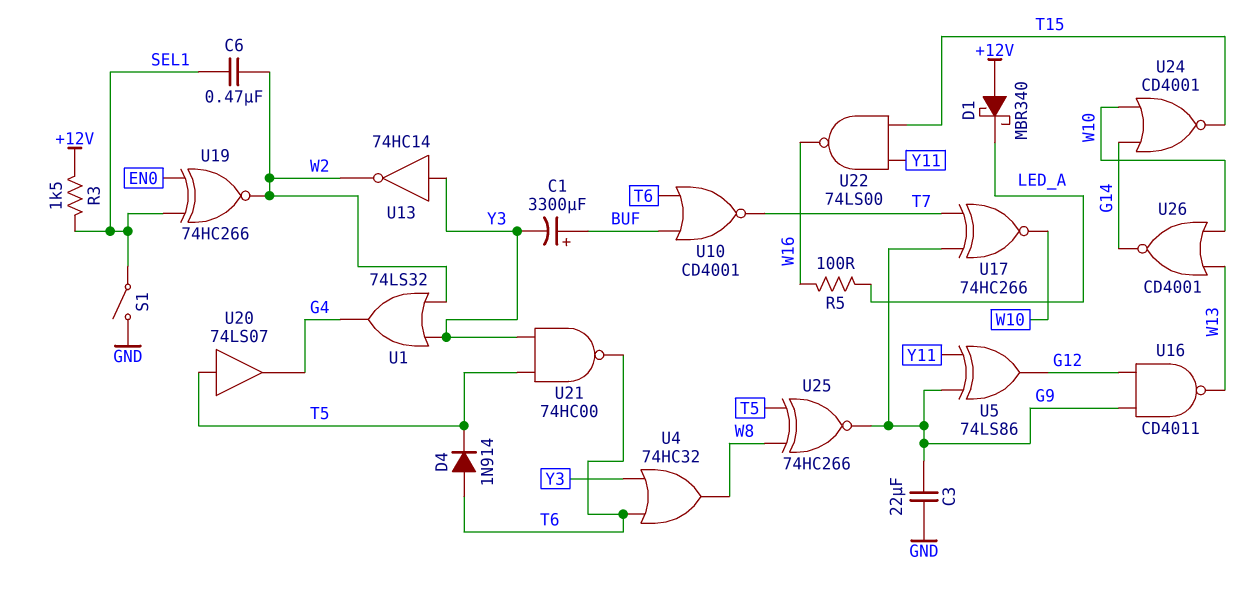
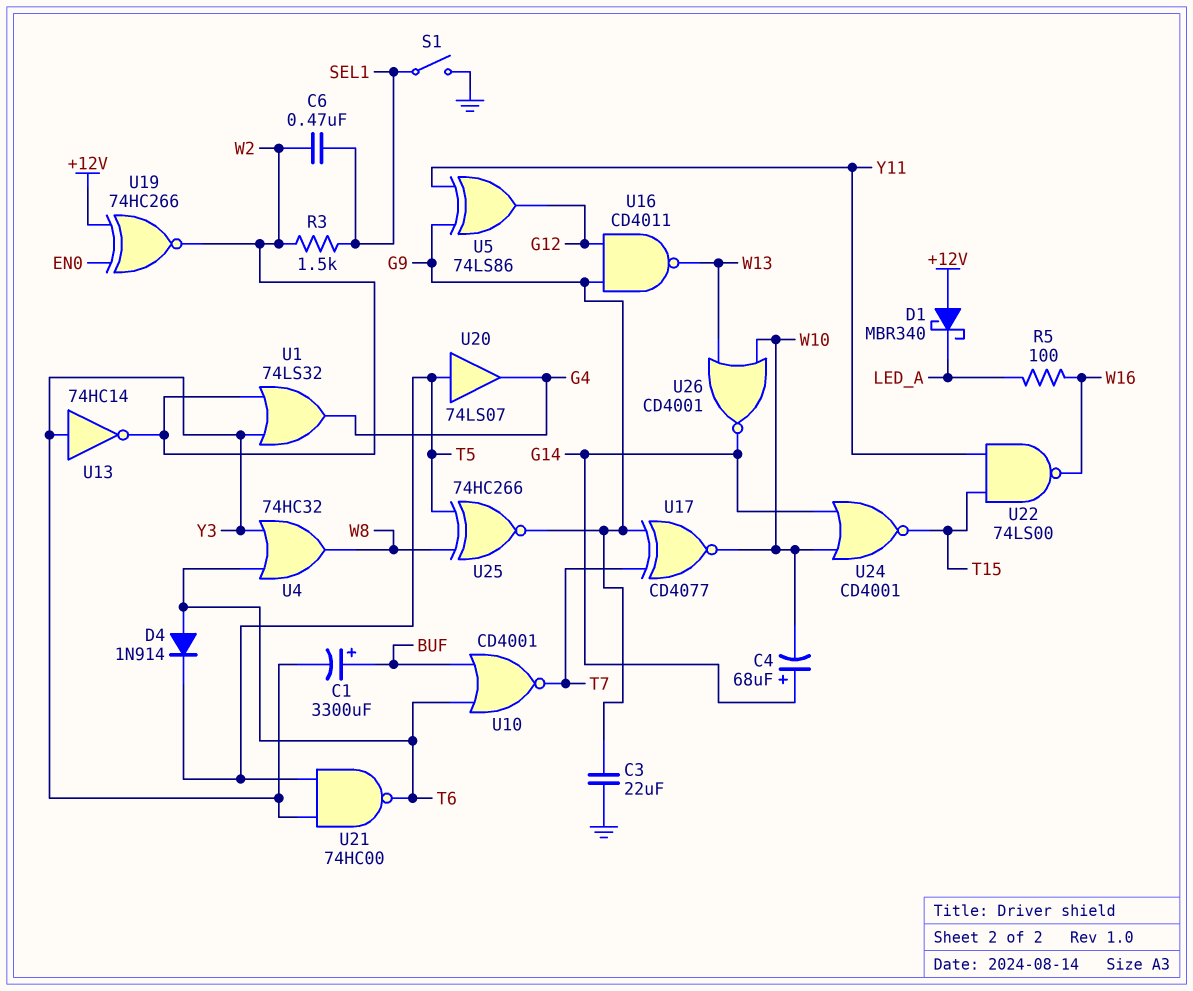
C4: none -> 68uF (plus G14, minus W10)
R3: 1.5k (+12V, SEL1) -> 1.5k (SEL1, W2)
U17: XNOR 74HC266 (in G9, in T7, out W10) -> XNOR CD4077 (in G9, in T7, out W10)
U19: XNOR 74HC266 (in EN0, in SEL1, out W2) -> XNOR 74HC266 (in +12V, in EN0, out W2)

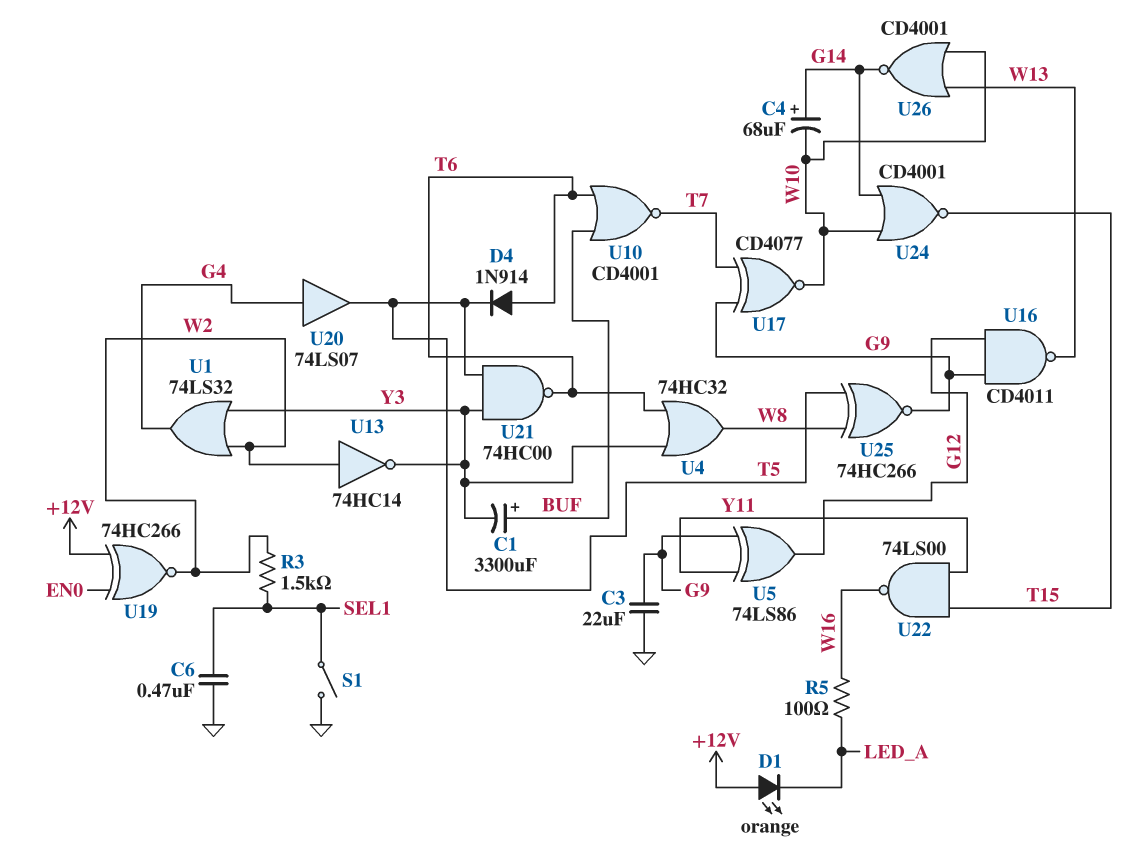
C6: 470nF (SEL1, W2) -> 470nF (GND, SEL1)
D1: schottky MBR340 (A +12V, K LED_A) -> LED orange (A +12V, K LED_A)
U13: NOT 74HC14 (in Y3, out W2) -> NOT 74HC14 (in W2, out Y3)
U20: buffer 74LS07 (in T5, out G4) -> buffer 74LS07 (in G4, out T5)

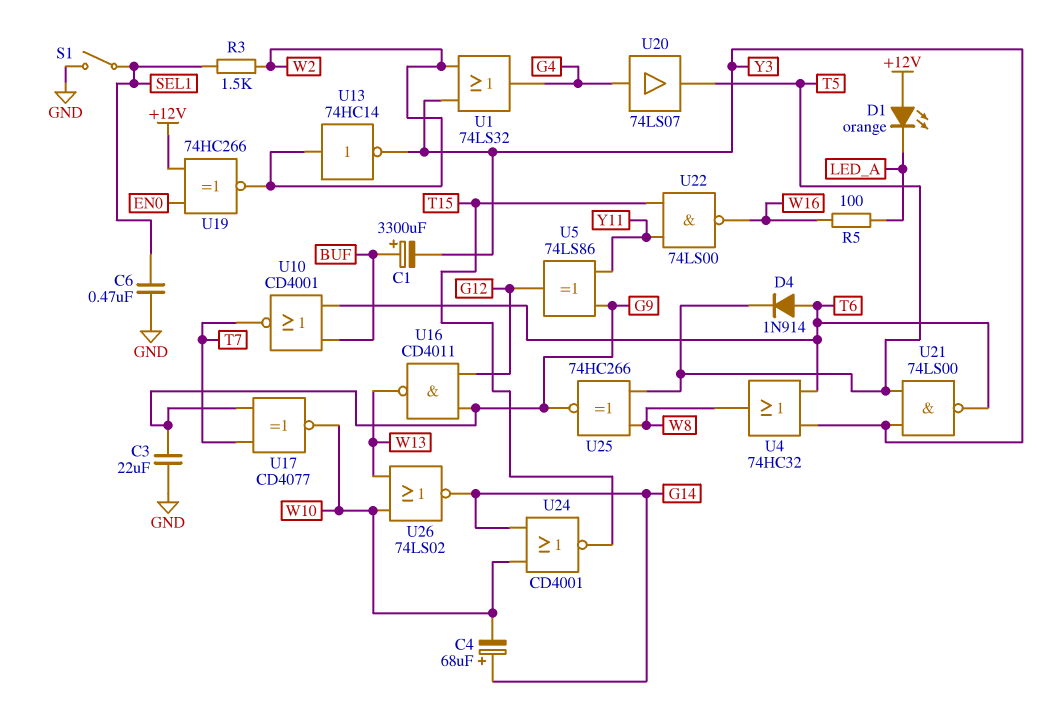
U21: NAND 74HC00 (in T5, in Y3, out T6) -> NAND 74LS00 (in T5, in Y3, out T6)
U26: NOR CD4001 (in W10, in W13, out G14) -> NOR 74LS02 (in W10, in W13, out G14)

